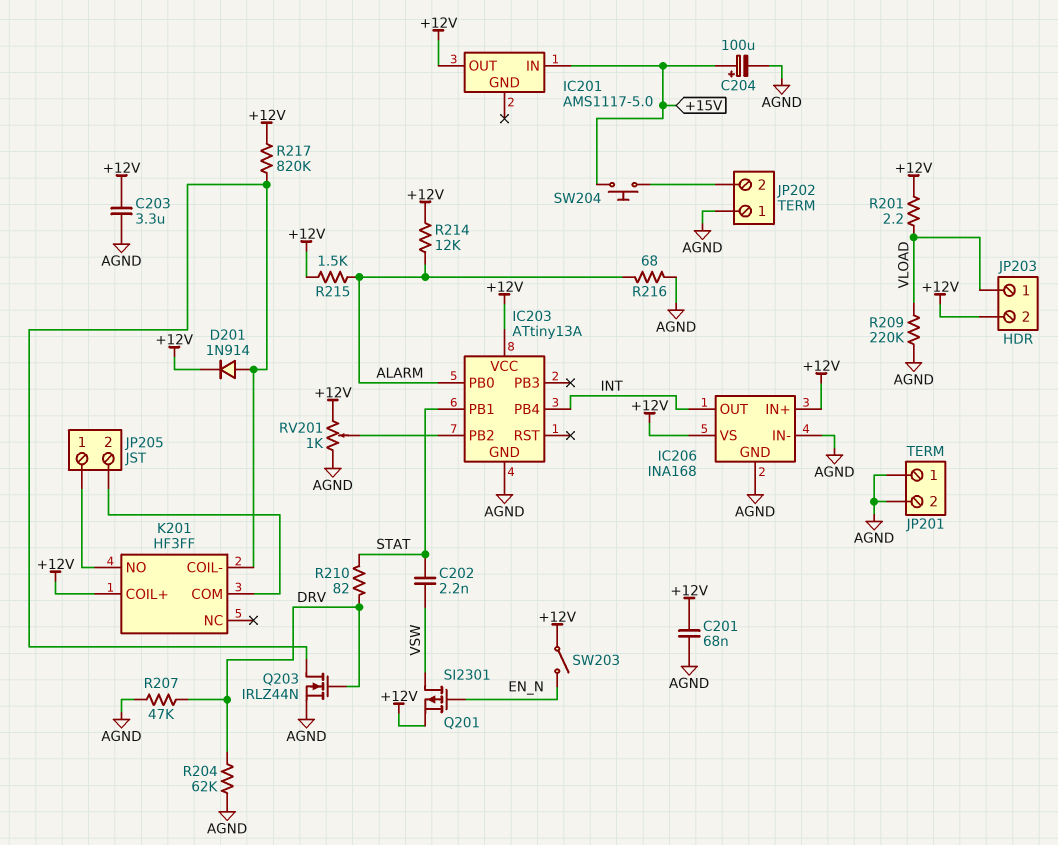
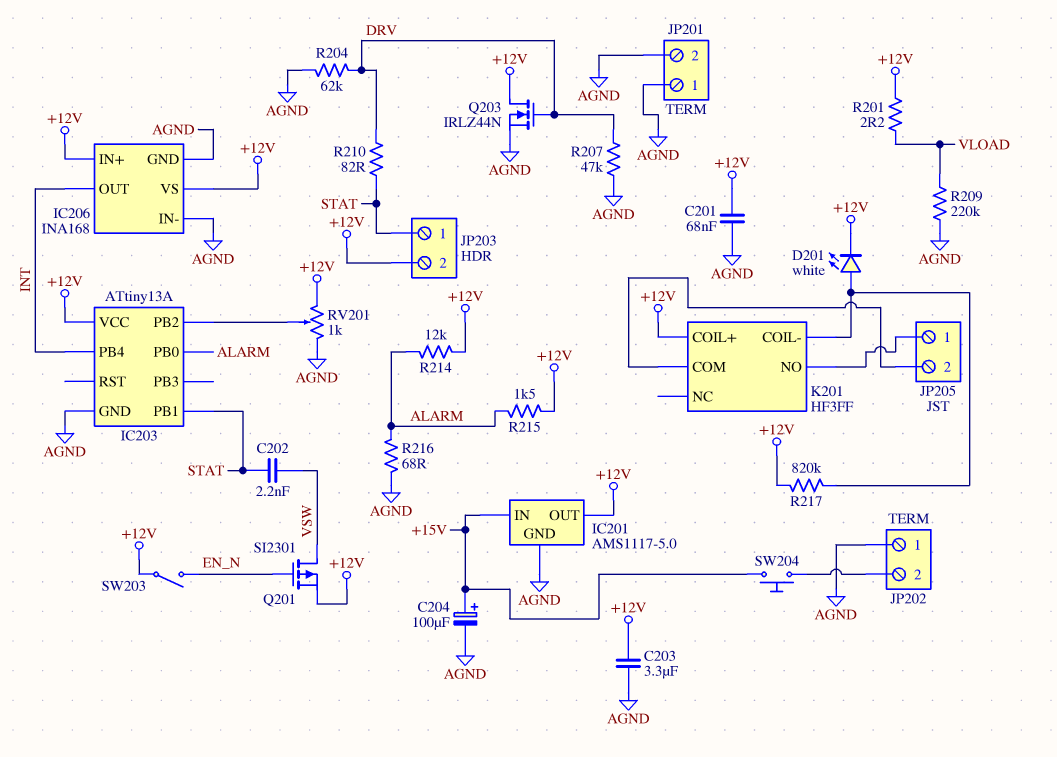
D201: diode 1N914 (A K201/COIL-, K +12V) -> LED white (A K201/COIL-, K +12V)
IC201 pin GND: none -> AGND
JP203 pin 1: VLOAD -> STAT
Q203: NMOS IRLZ44N (G DRV, D K201/COIL-, S AGND) -> NMOS IRLZ44N (G DRV, D +12V, S AGND)

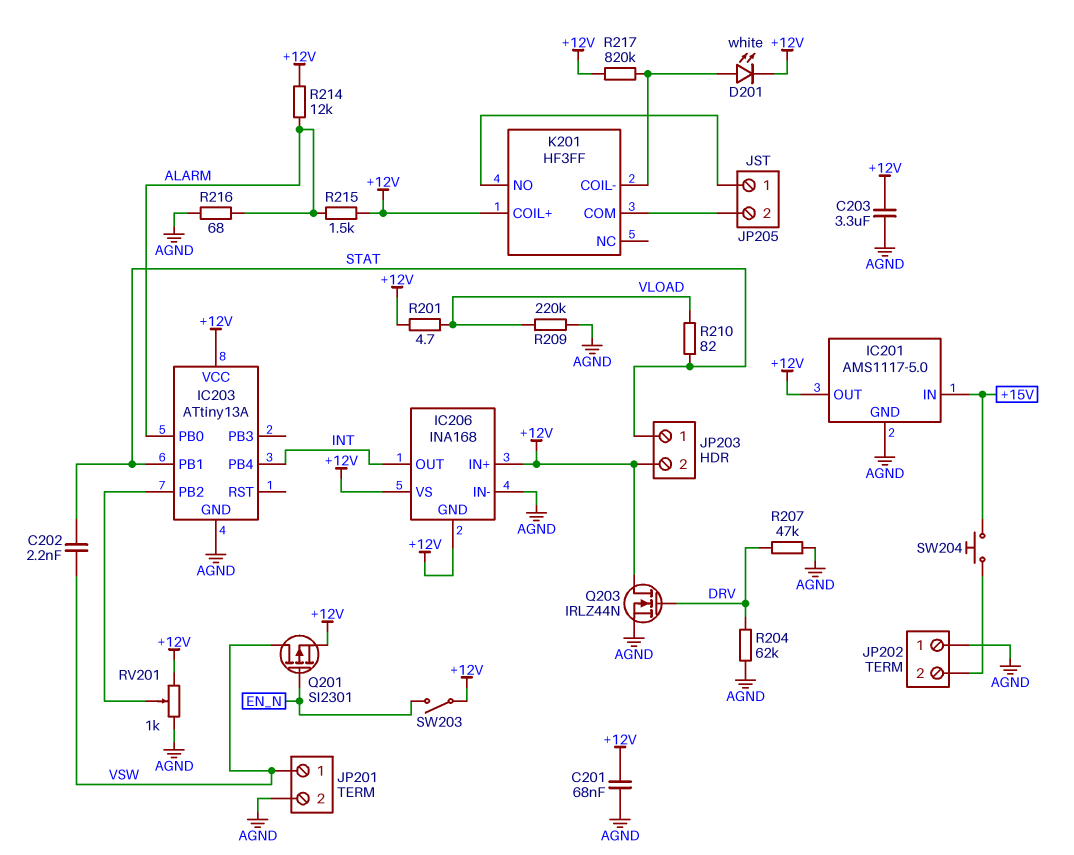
C204: 100uF (plus +15V, minus AGND) -> none
IC206 pin GND: AGND -> +12V
JP201 pin 1: AGND -> VSW
R201: 2.2 (+12V, VLOAD) -> 4.7 (+12V, VLOAD)
R210: 82 (DRV, STAT) -> 82 (STAT, VLOAD)

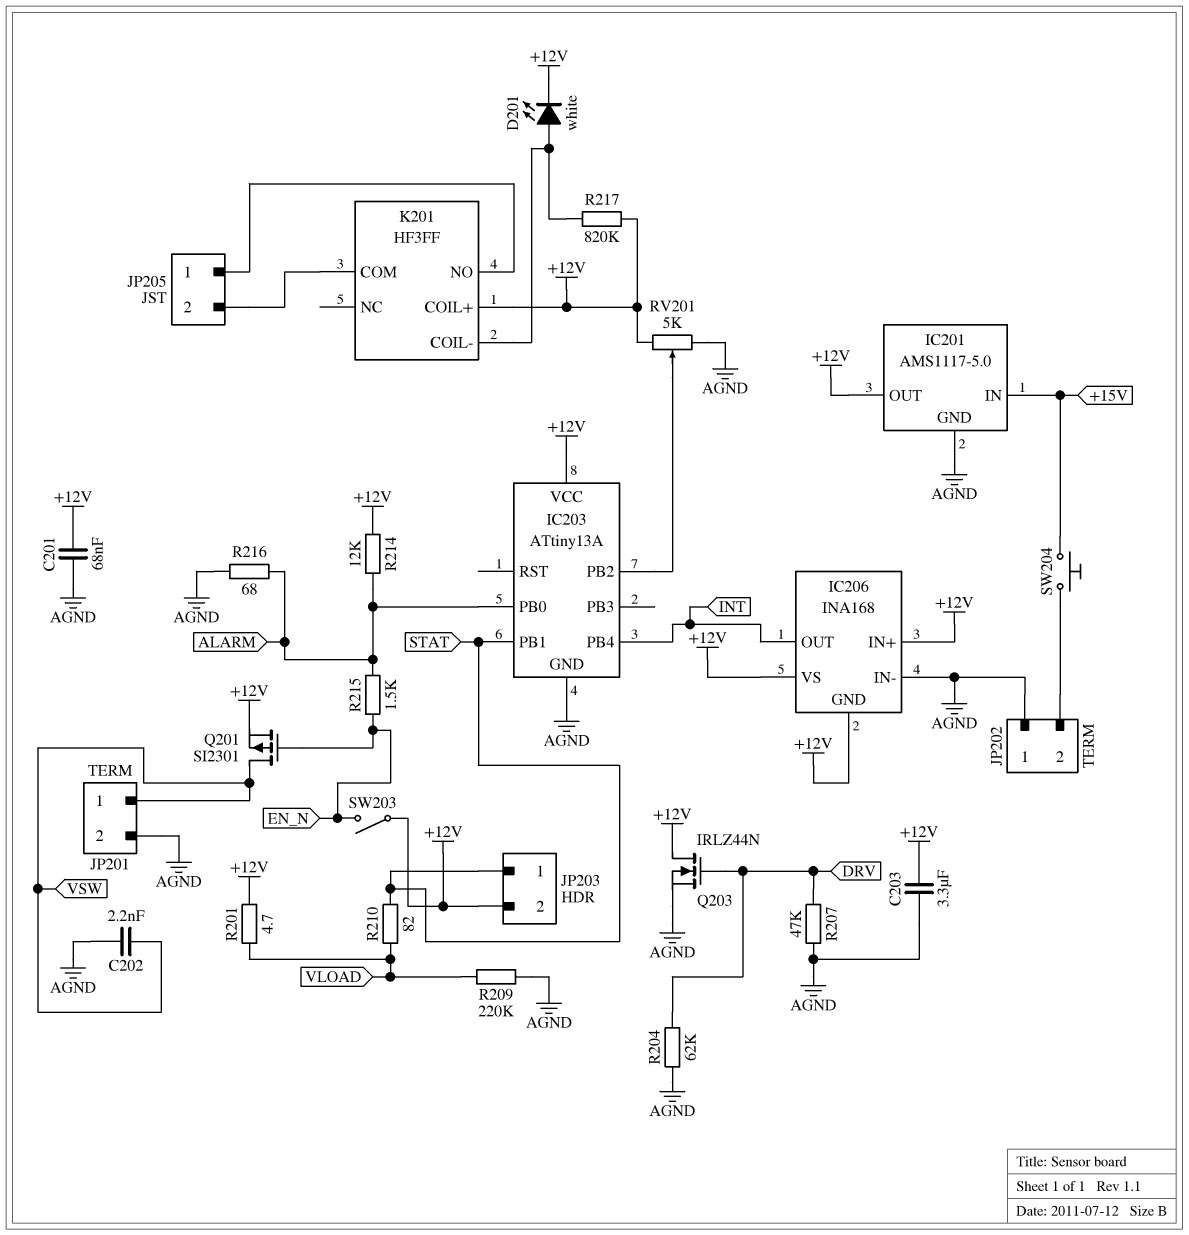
C202: 2.2nF (STAT, VSW) -> 2.2nF (AGND, VSW)
R215: 1.5k (+12V, ALARM) -> 1.5k (ALARM, EN_N)
RV201: 1k (+12V, AGND, wiper IC203/PB2) -> 5k (+12V, AGND, wiper IC203/PB2)

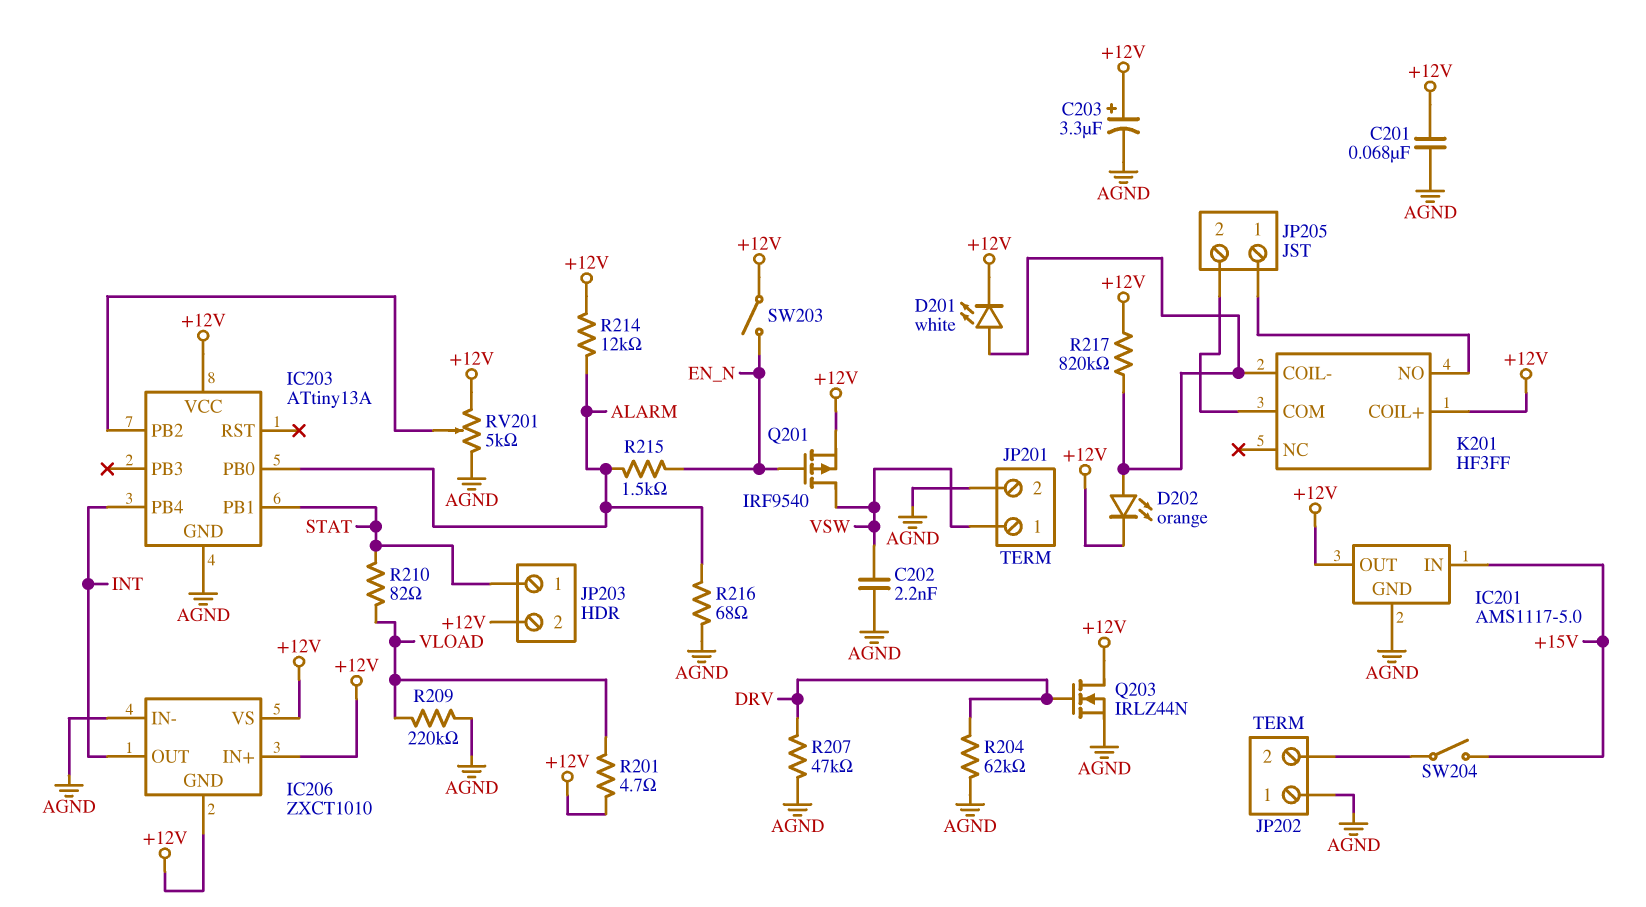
C203: 3.3uF (+12V, AGND) -> 3.3uF (plus +12V, minus AGND)
D202: none -> LED orange (A K201/COIL-, K +12V)
IC206: INA168 -> ZXCT1010
Q201: PMOS SI2301 (G EN_N, D VSW, S +12V) -> PMOS IRF9540 (G EN_N, D VSW, S +12V)
SW204: button (+15V, JP202/2) -> switch (+15V, JP202/2)

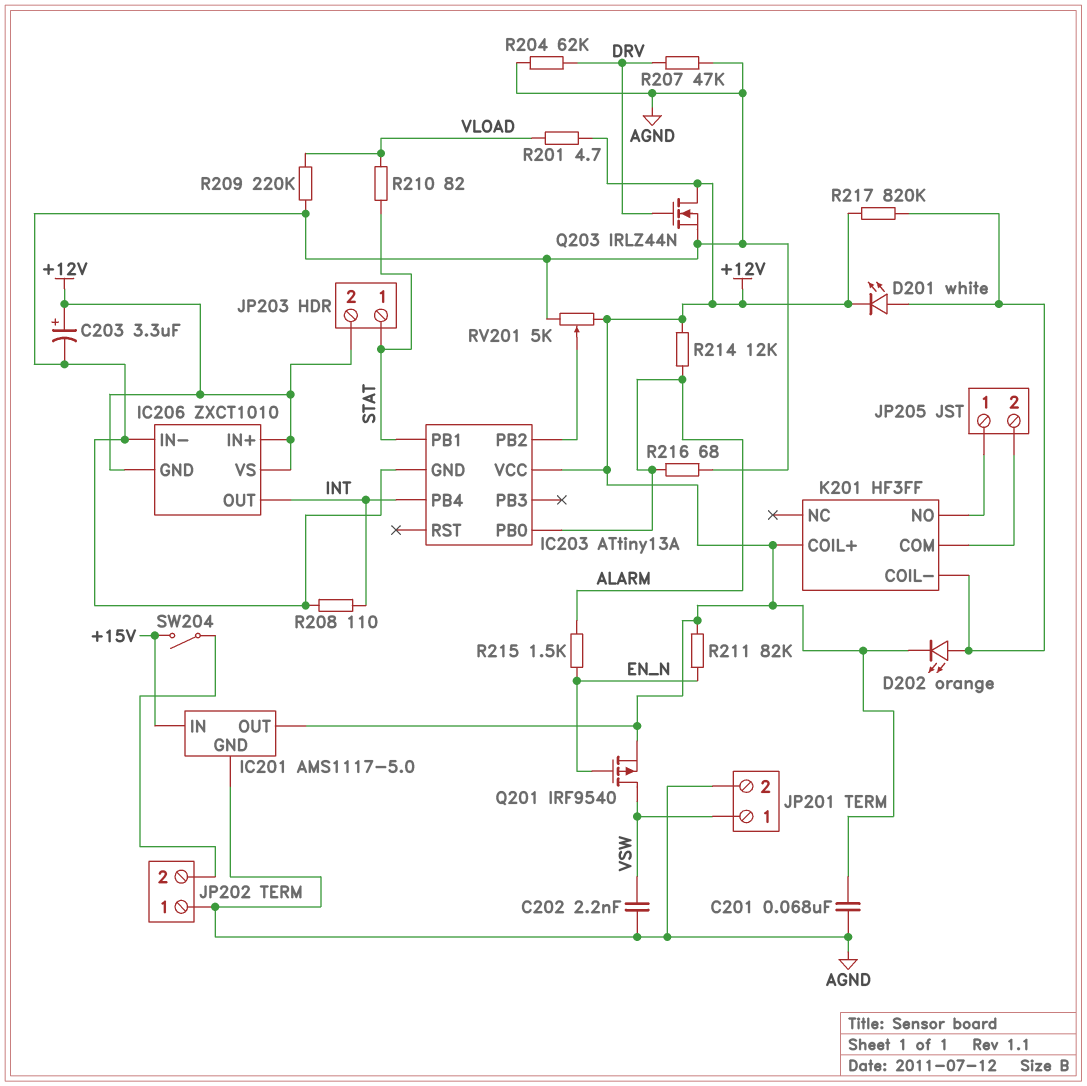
R208: none -> 110 (AGND, INT)
R211: none -> 82k (+12V, EN_N)
SW203: switch (+12V, EN_N) -> none

